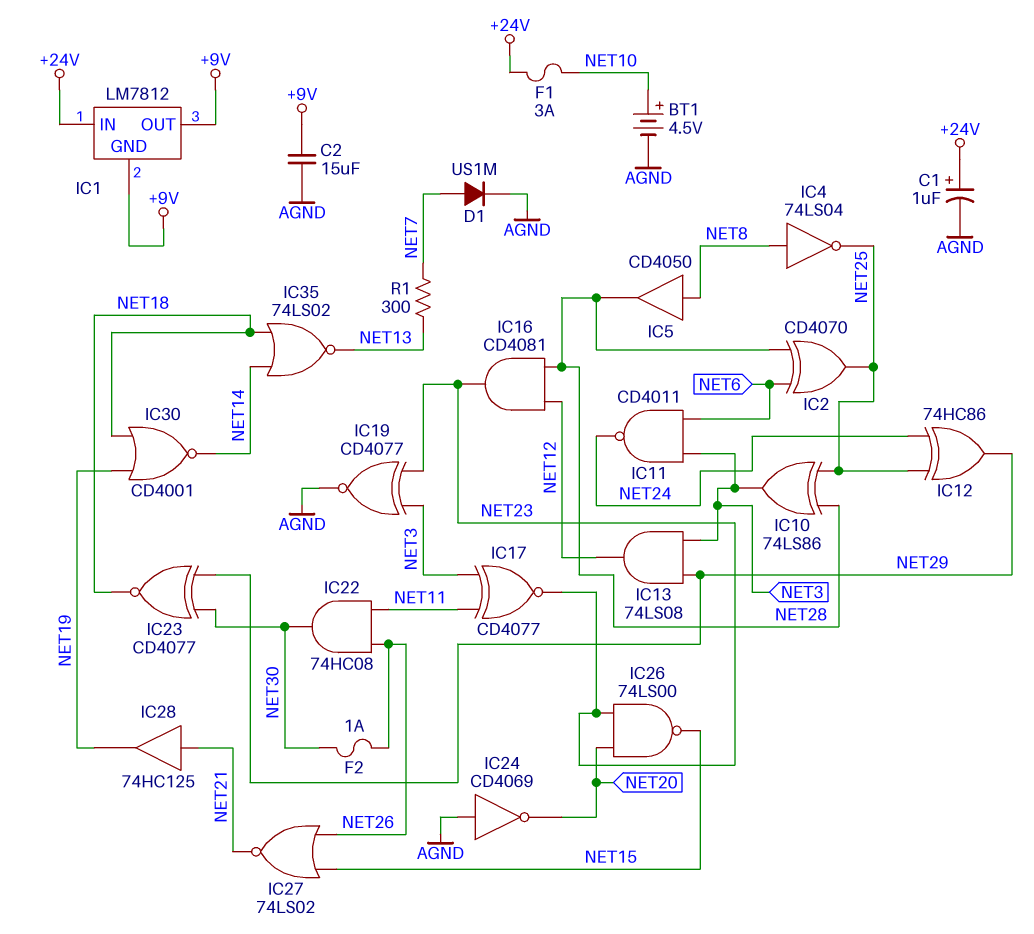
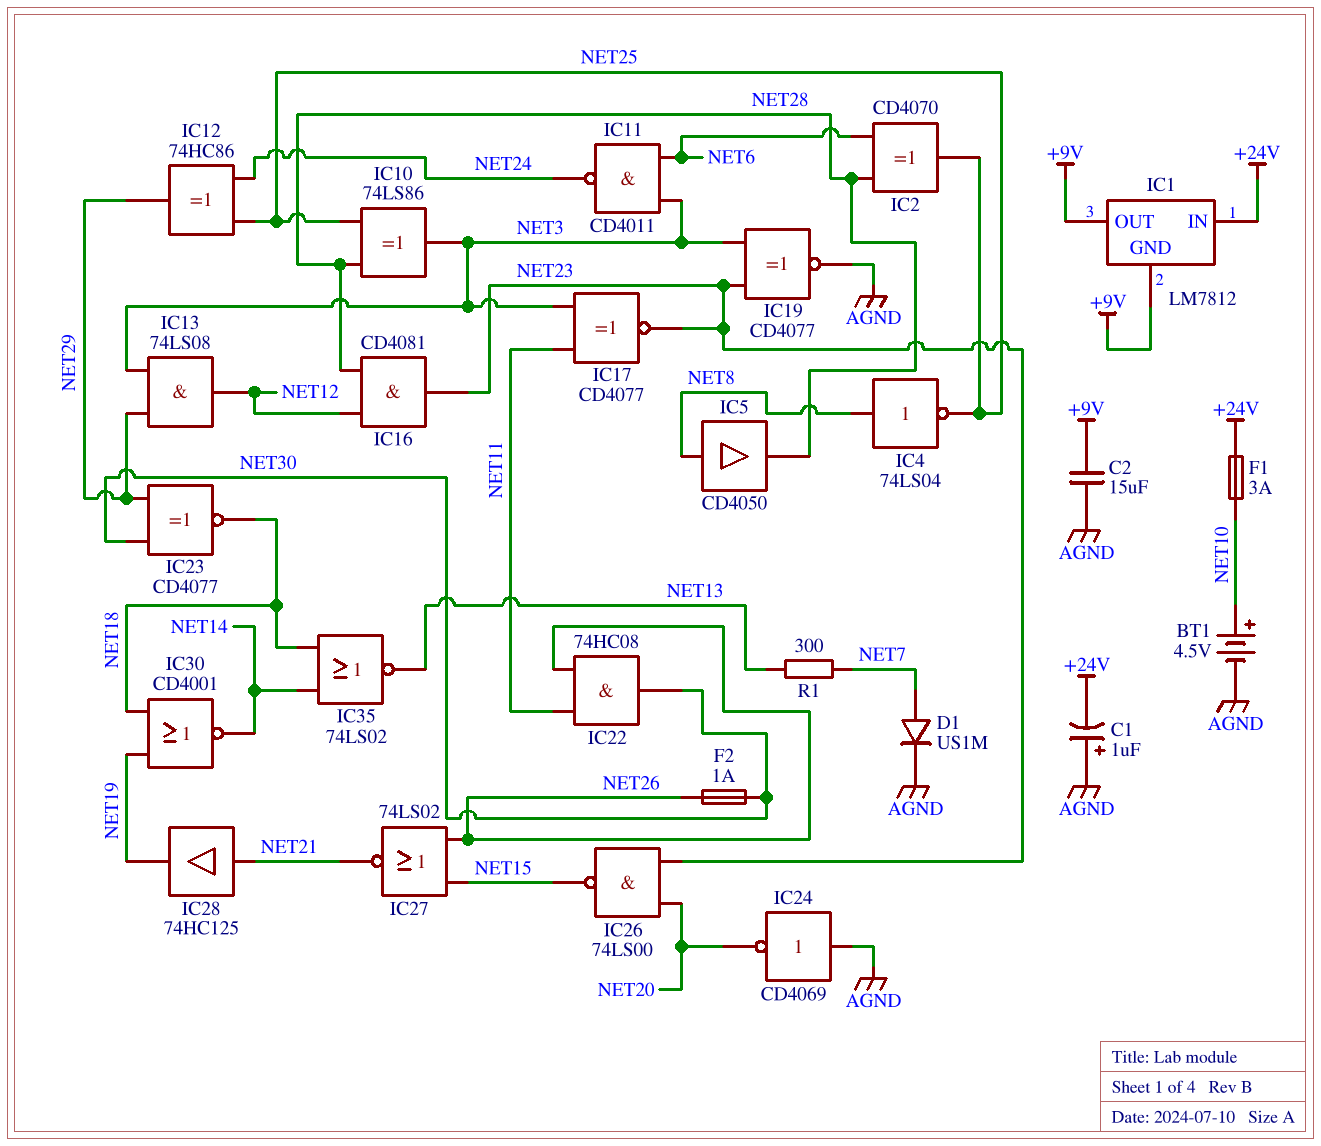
C1: 1uF (plus +24V, minus AGND) -> 1uF (plus AGND, minus +24V)

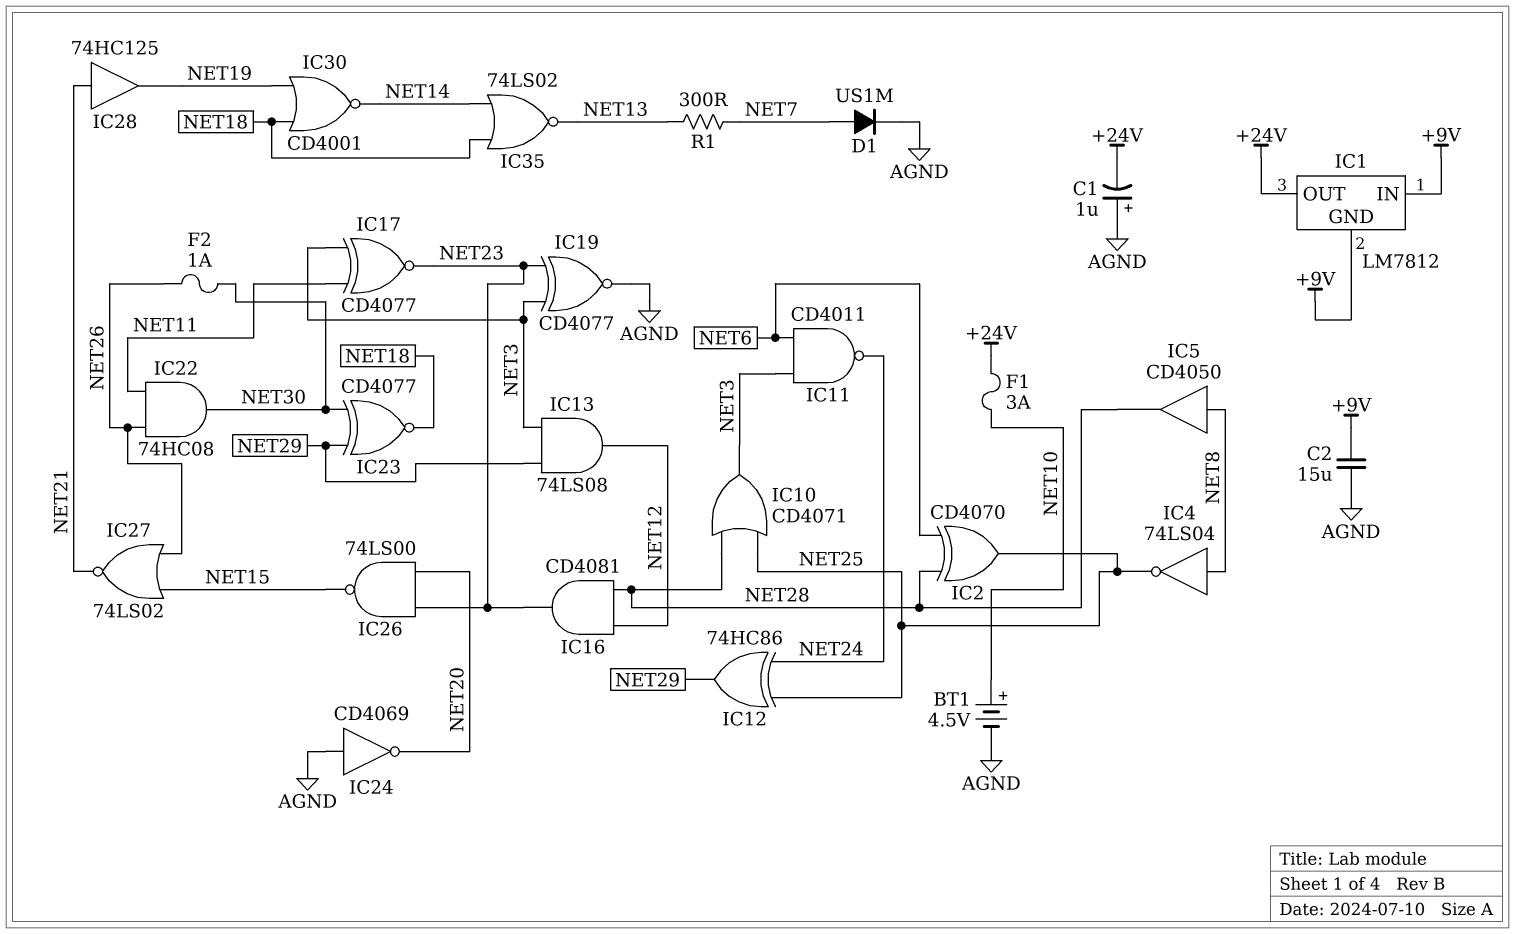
IC1 pin IN: +24V -> +9V
IC1 pin OUT: +9V -> +24V
IC10: XOR 74LS86 (in NET25, in NET28, out NET3) -> OR CD4071 (in NET25, in NET28, out NET3)

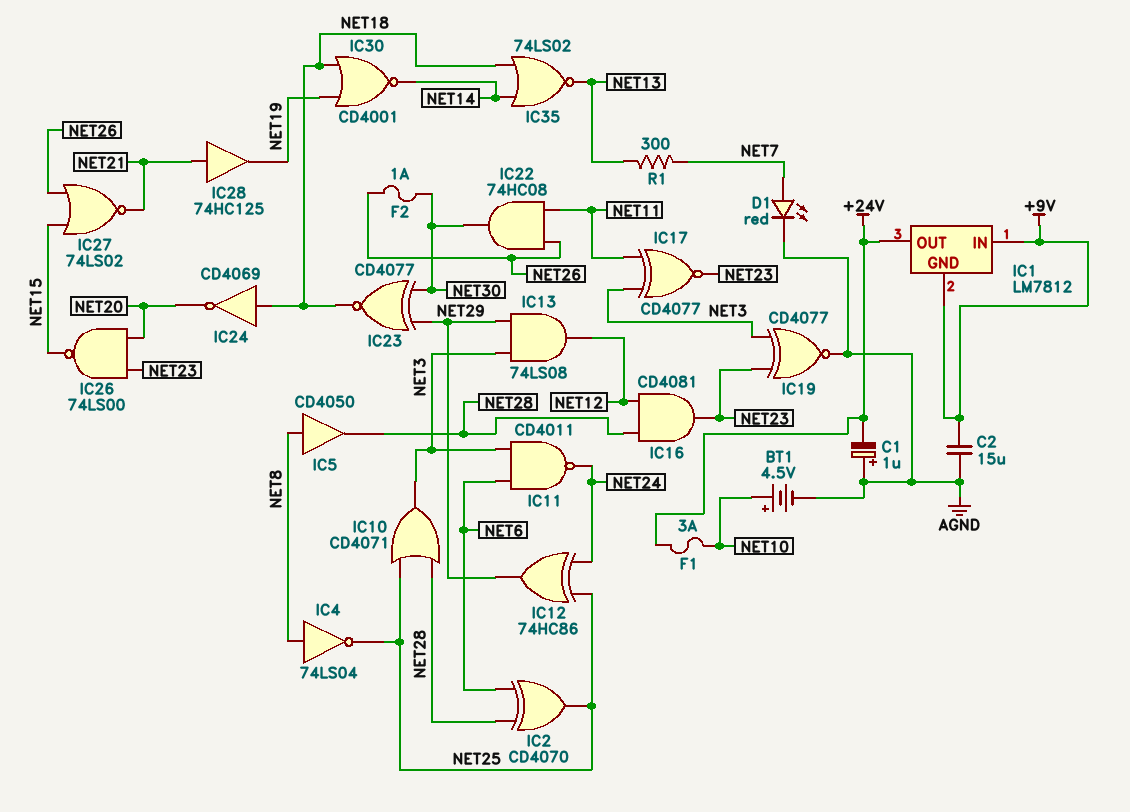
D1: diode US1M (A NET7, K AGND) -> LED red (A NET7, K AGND)
IC24: NOT CD4069 (in AGND, out NET20) -> NOT CD4069 (in NET18, out NET20)

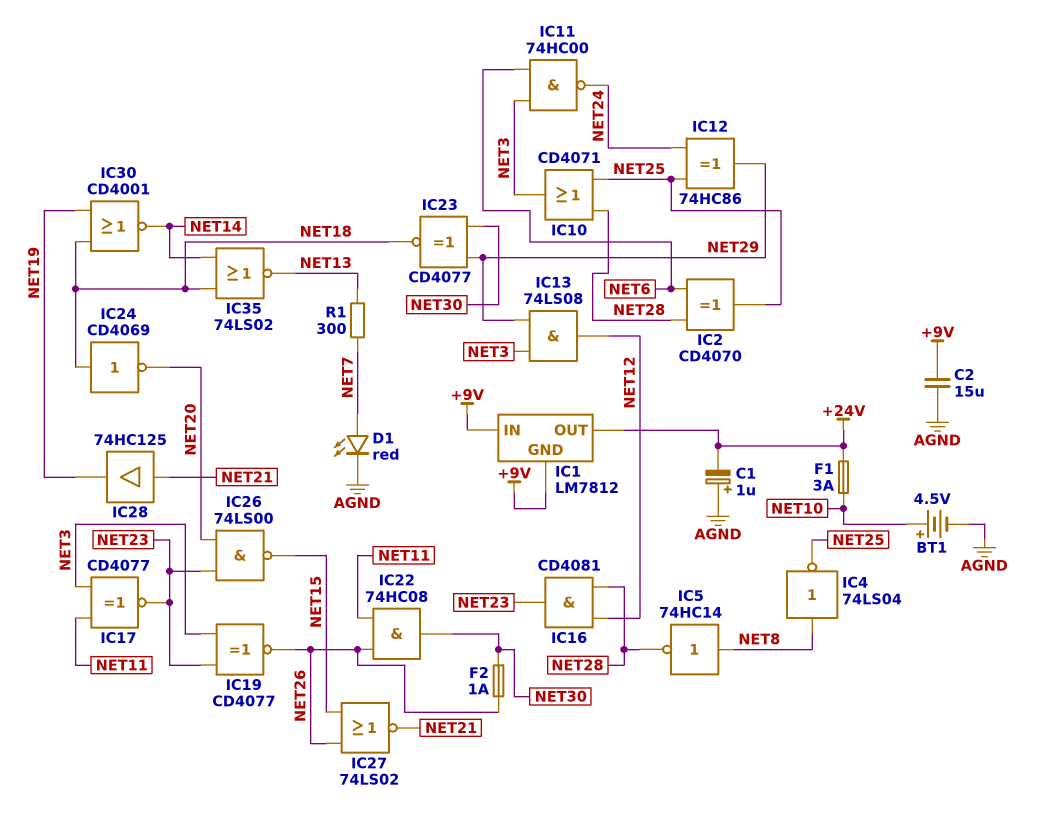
IC5: buffer CD4050 (in NET8, out NET28) -> NOT 74HC14 (in NET8, out NET28)
IC11: NAND CD4011 (in NET3, in NET6, out NET24) -> NAND 74HC00 (in NET3, in NET6, out NET24)
IC19: XNOR CD4077 (in NET3, in NET23, out AGND) -> XNOR CD4077 (in NET3, in NET23, out NET26)

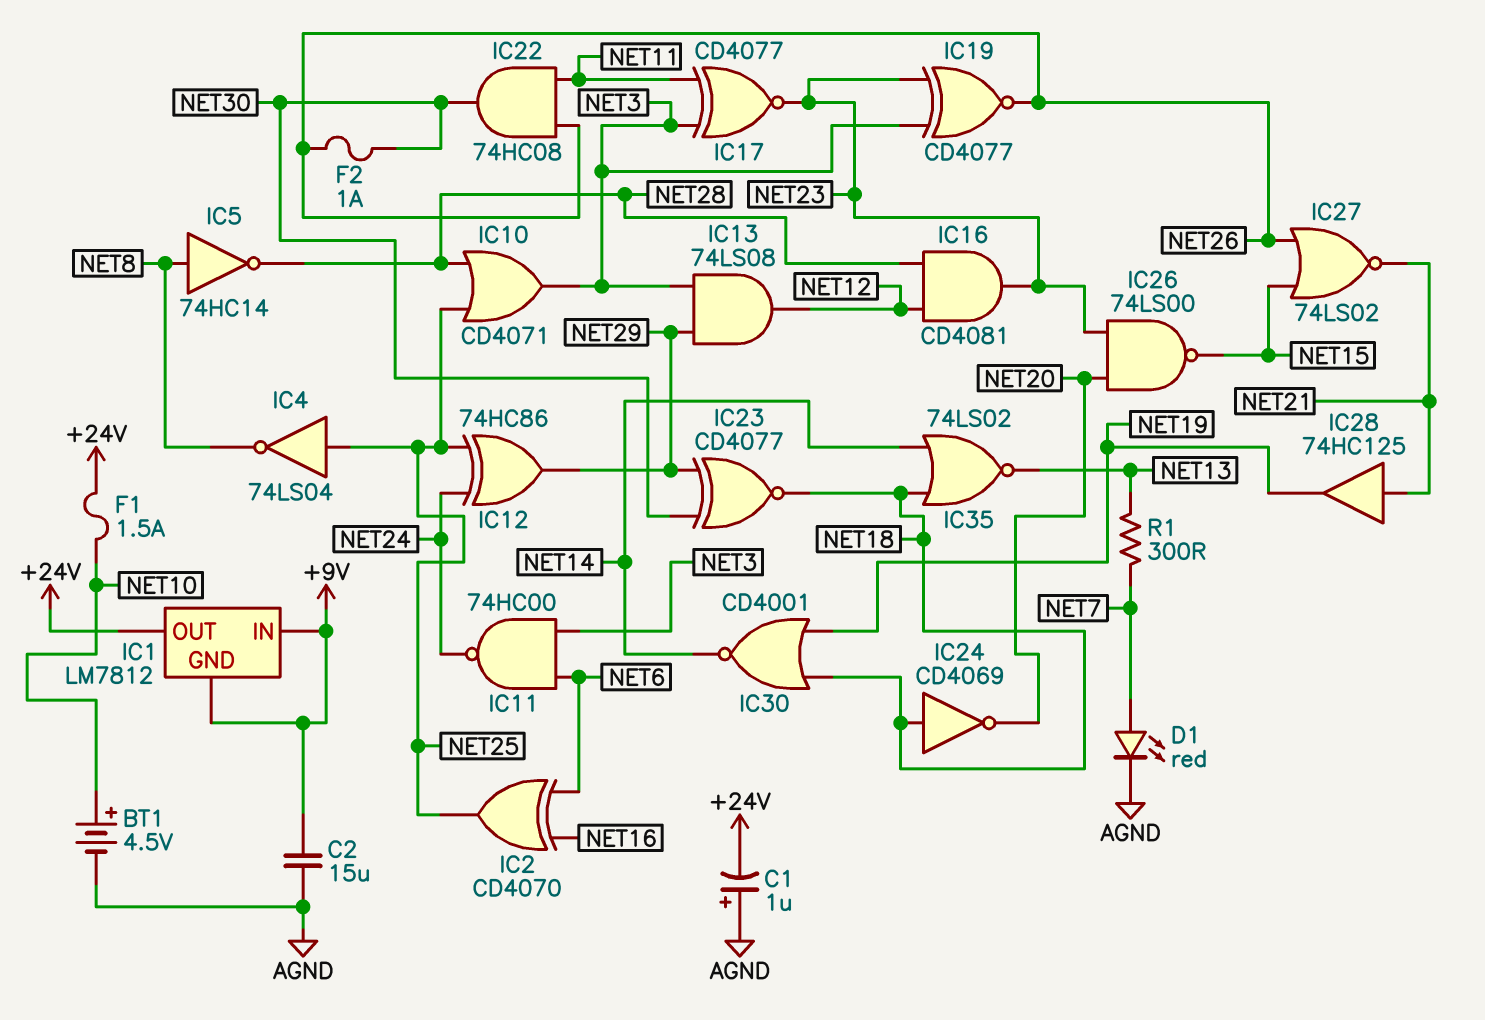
F1: 3A (+24V, NET10) -> 1.5A (+24V, NET10)
IC2: XOR CD4070 (in NET6, in NET28, out NET25) -> XOR CD4070 (in NET6, in NET16, out NET25)
IC4: NOT 74LS04 (in NET8, out NET25) -> NOT 74LS04 (in NET25, out NET8)

